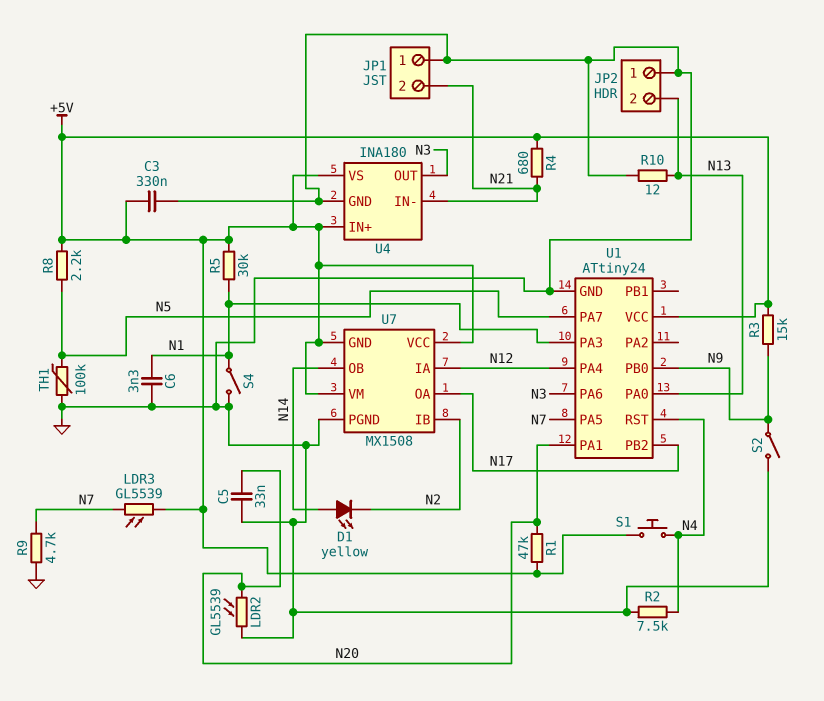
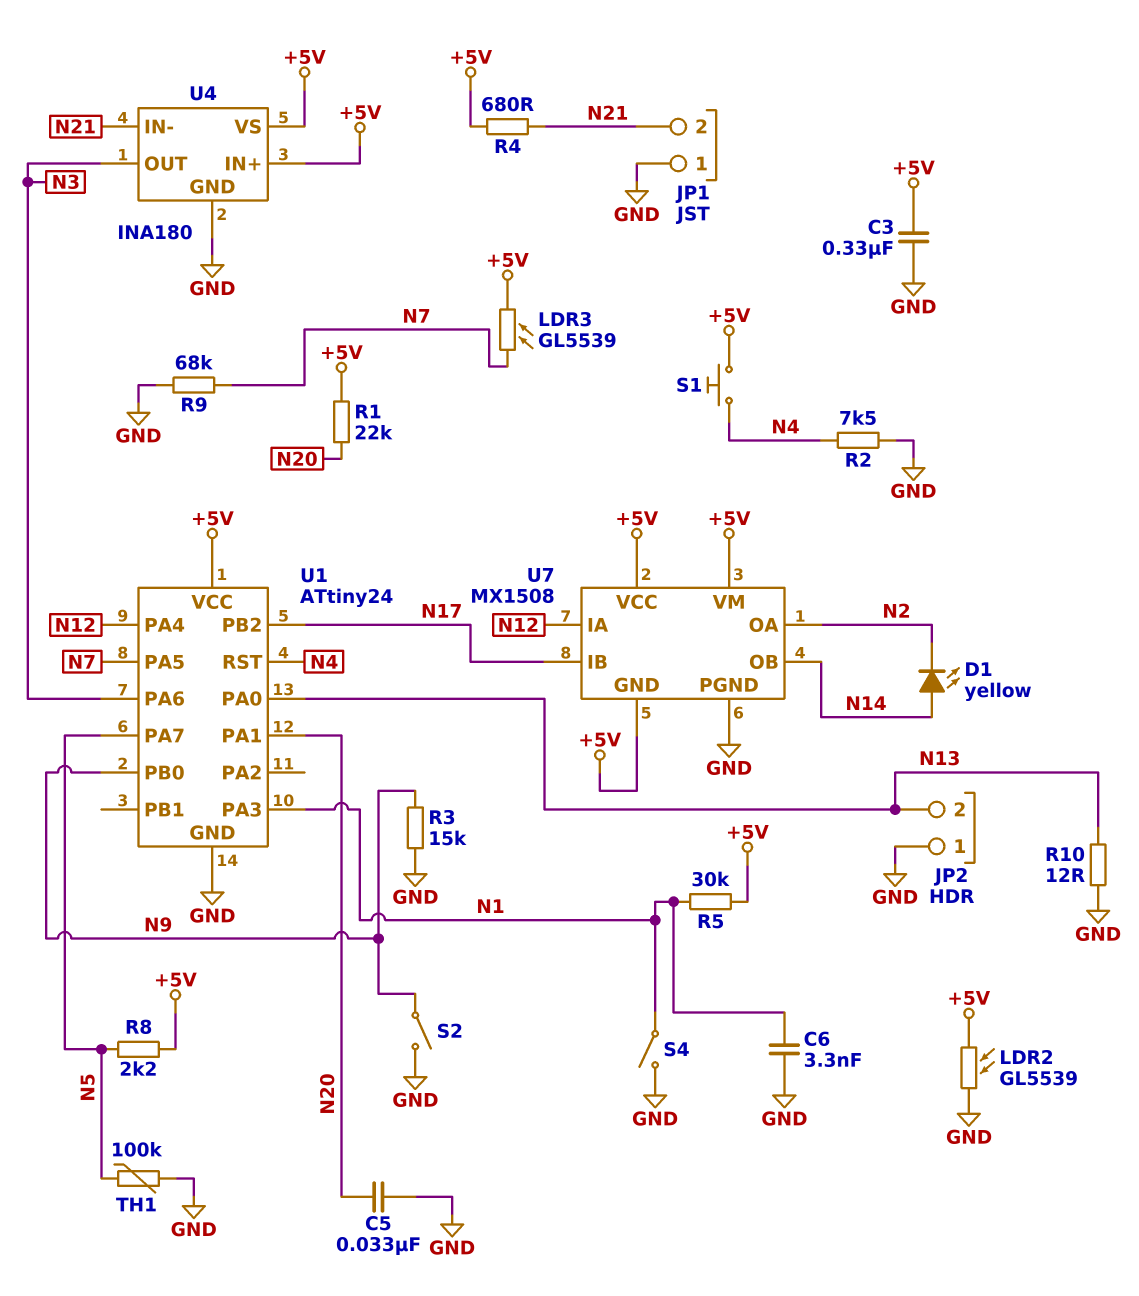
LDR2: GL5539 (GND, N20) -> GL5539 (+5V, GND)
R1: 47k (+5V, N20) -> 22k (+5V, N20)
R3: 15k (+5V, N9) -> 15k (GND, N9)
R9: 4.7k (GND, N7) -> 68k (GND, N7)
U7 pin IB: N2 -> N17
U7 pin OA: N17 -> N2

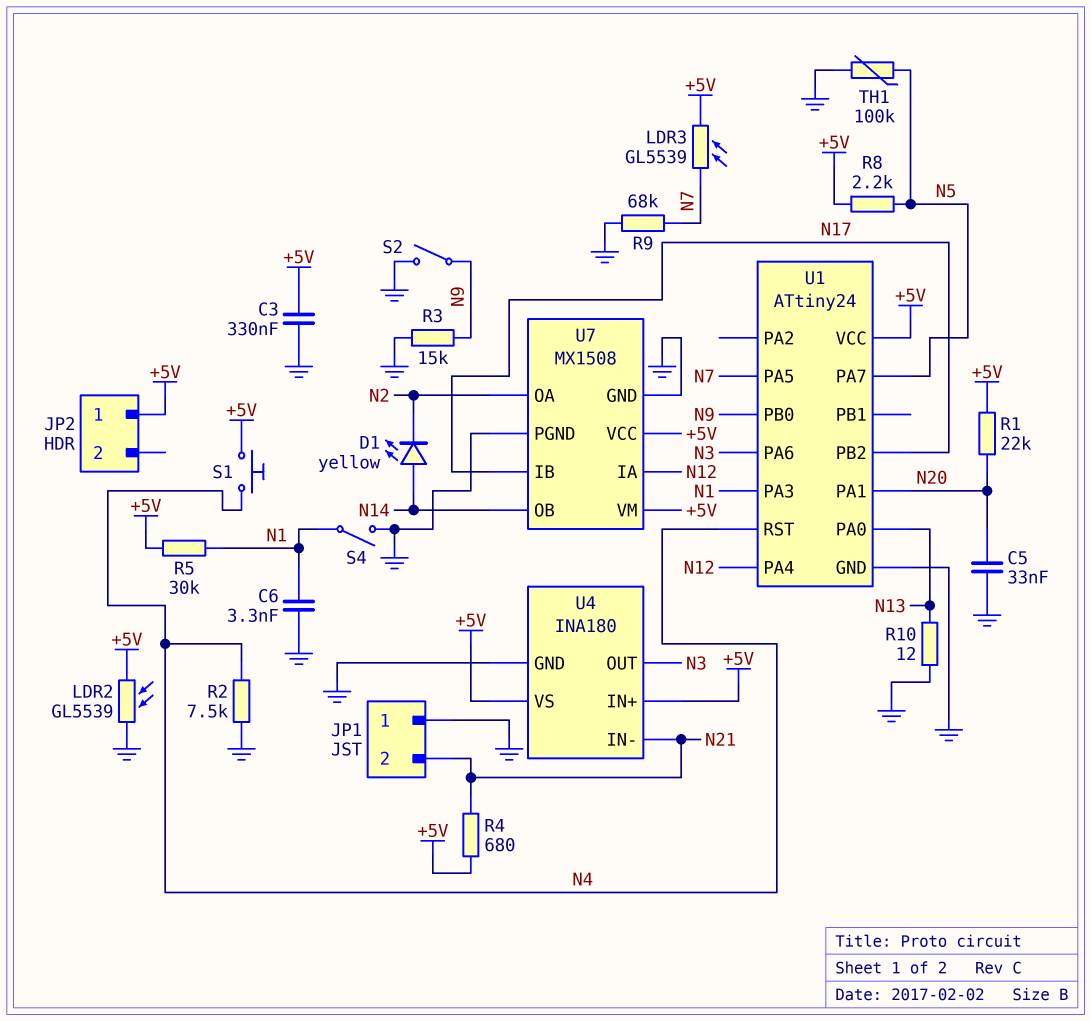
JP2 pin 1: GND -> +5V
JP2 pin 2: N13 -> none
U7 pin GND: +5V -> GND

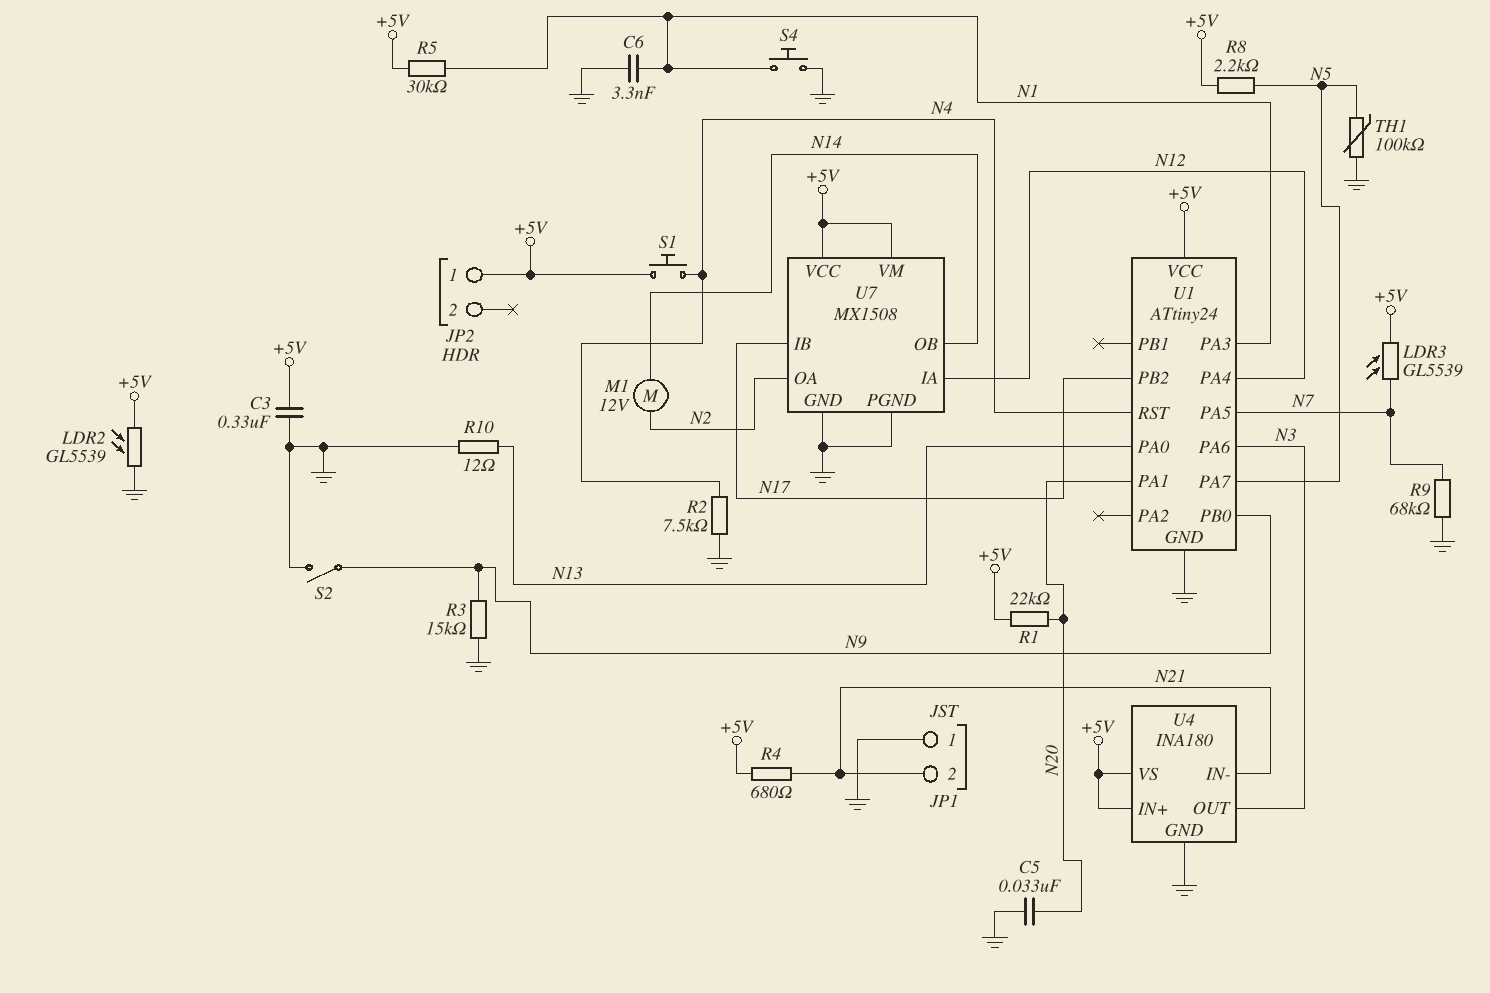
D1: LED yellow (A N14, K N2) -> none
M1: none -> motor 12V (N2, N14)
S4: switch (GND, N1) -> button (GND, N1)

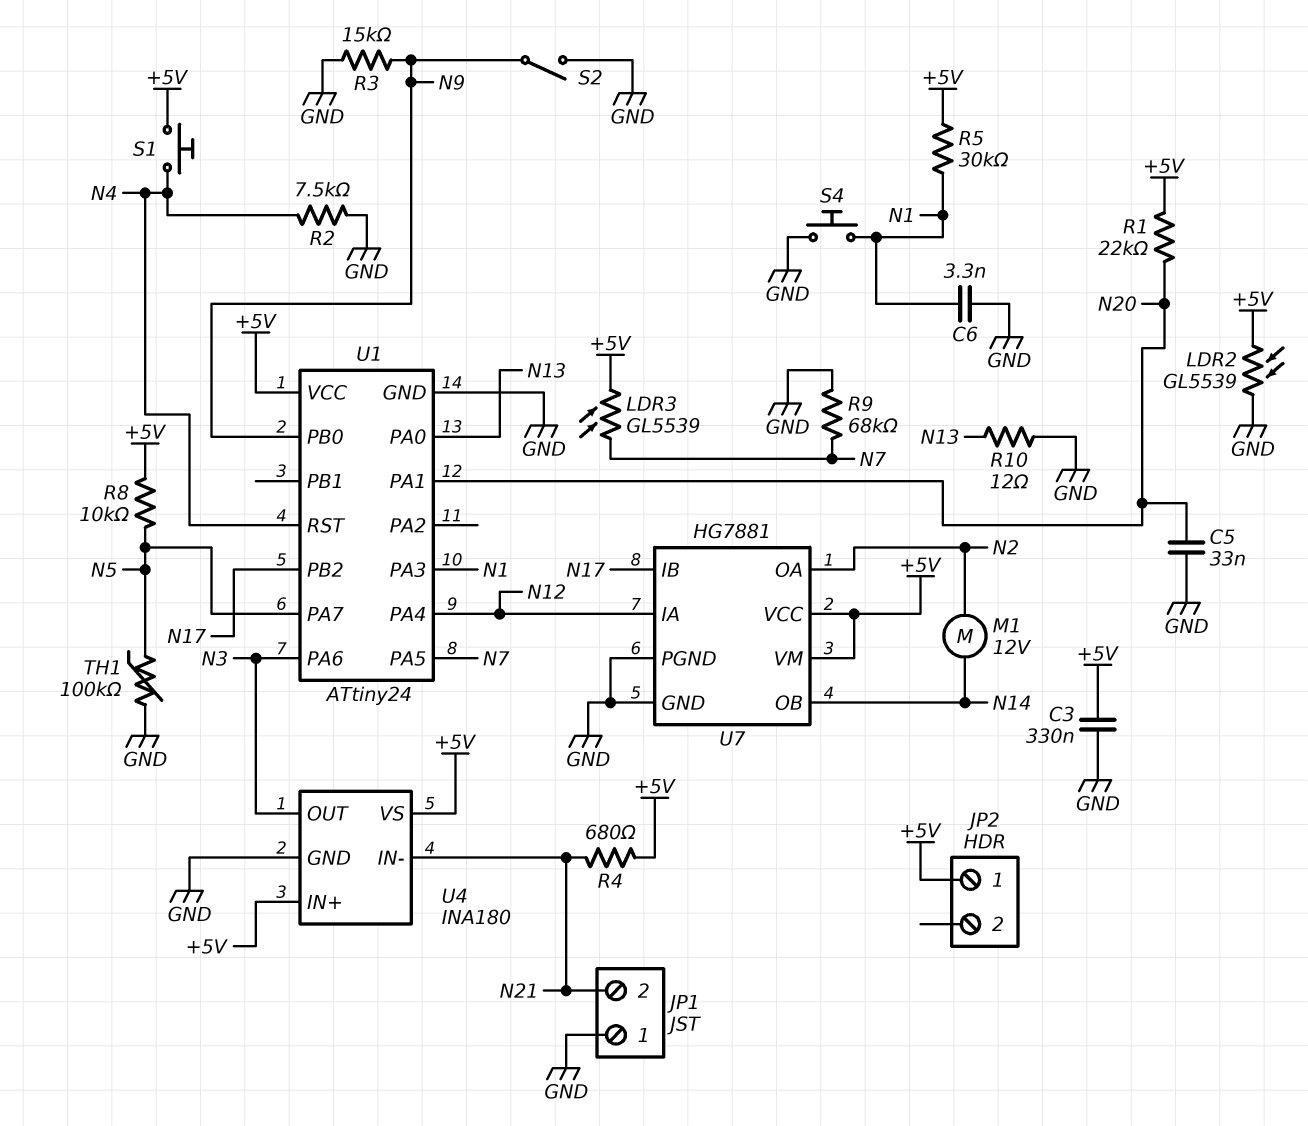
R8: 2.2k (+5V, N5) -> 10k (+5V, N5)
U7: MX1508 -> HG7881

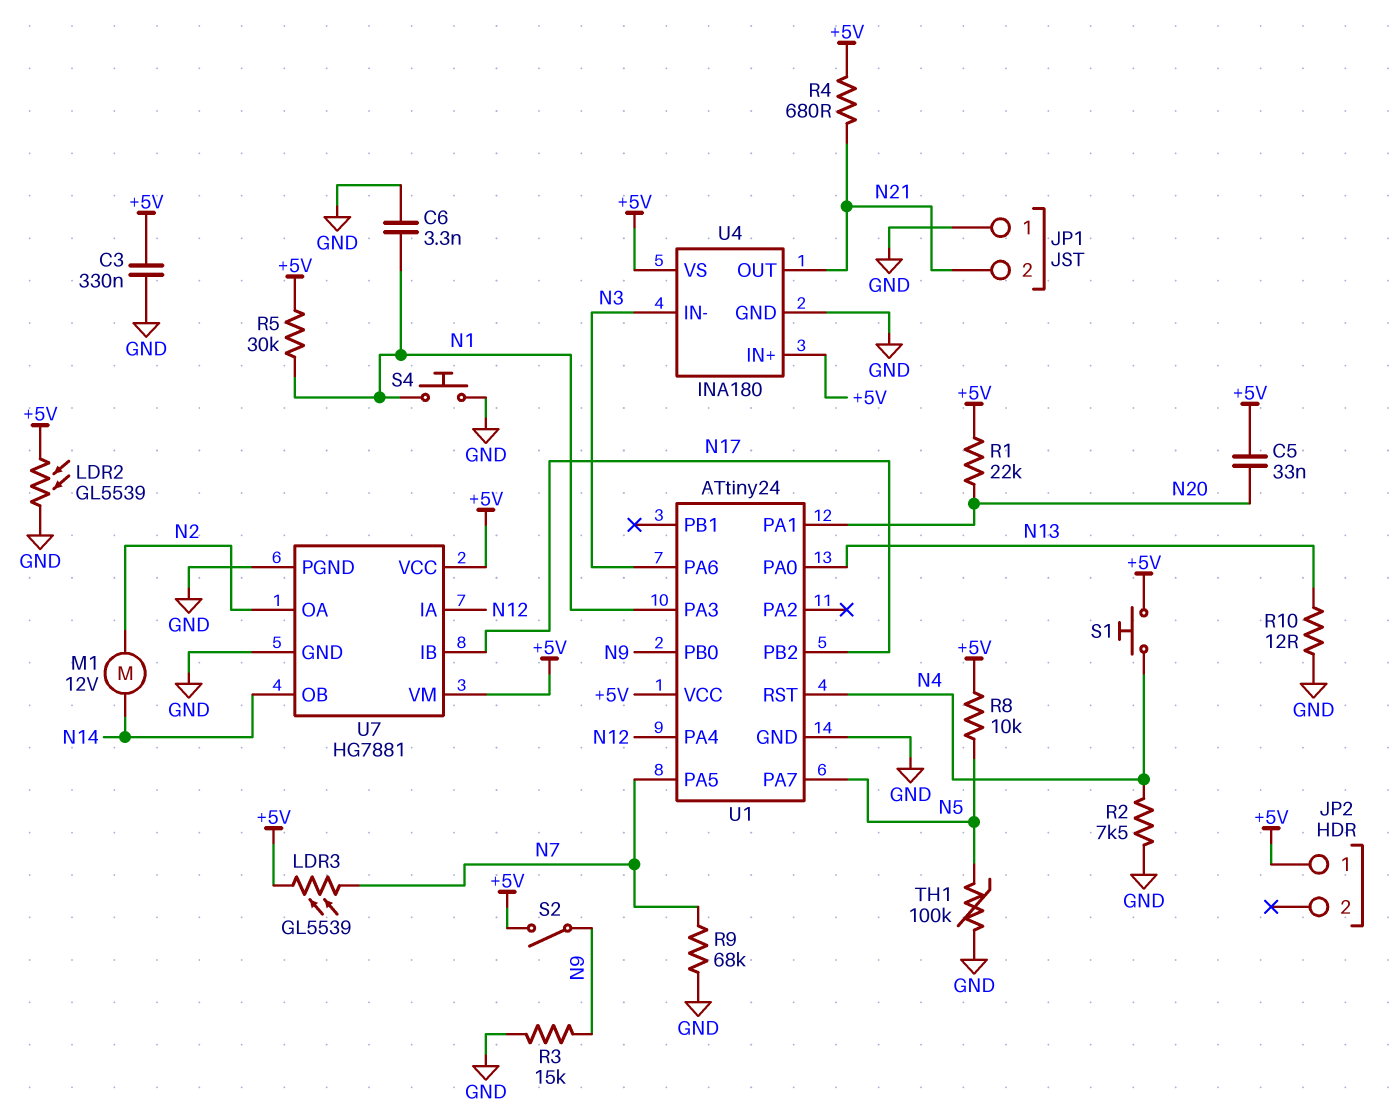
C5: 33nF (GND, N20) -> 33nF (+5V, N20)
S2: switch (GND, N9) -> switch (+5V, N9)
U4 pin IN-: N21 -> N3
U4 pin OUT: N3 -> N21

